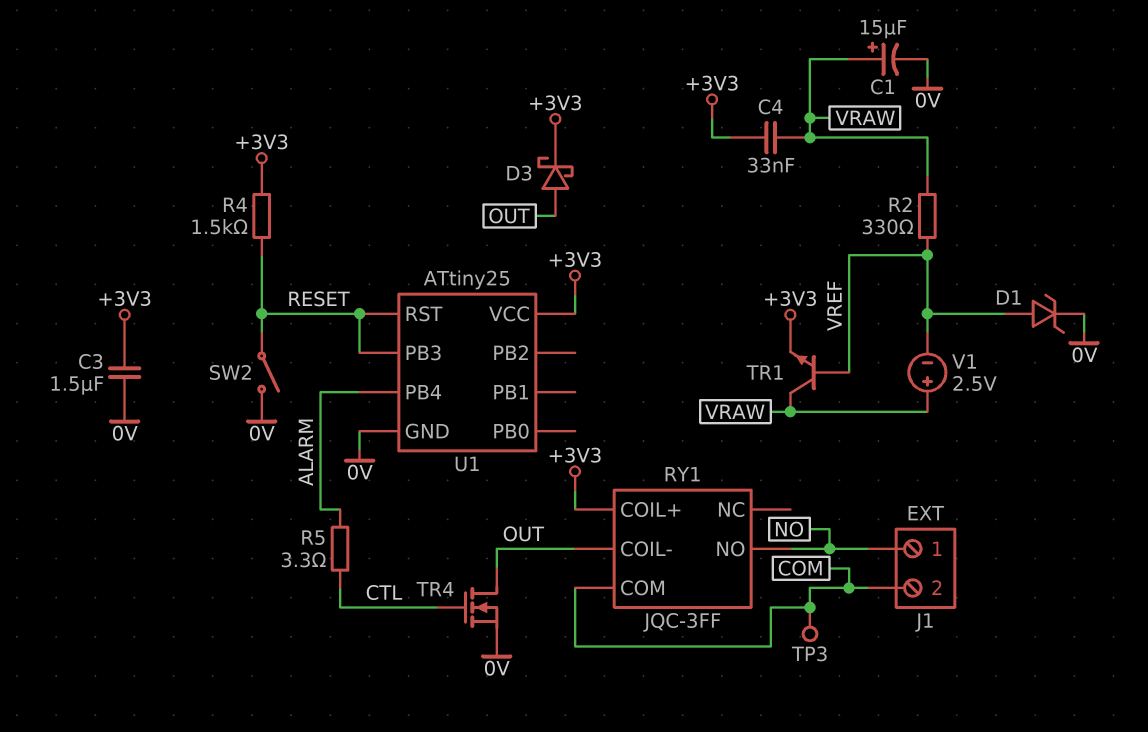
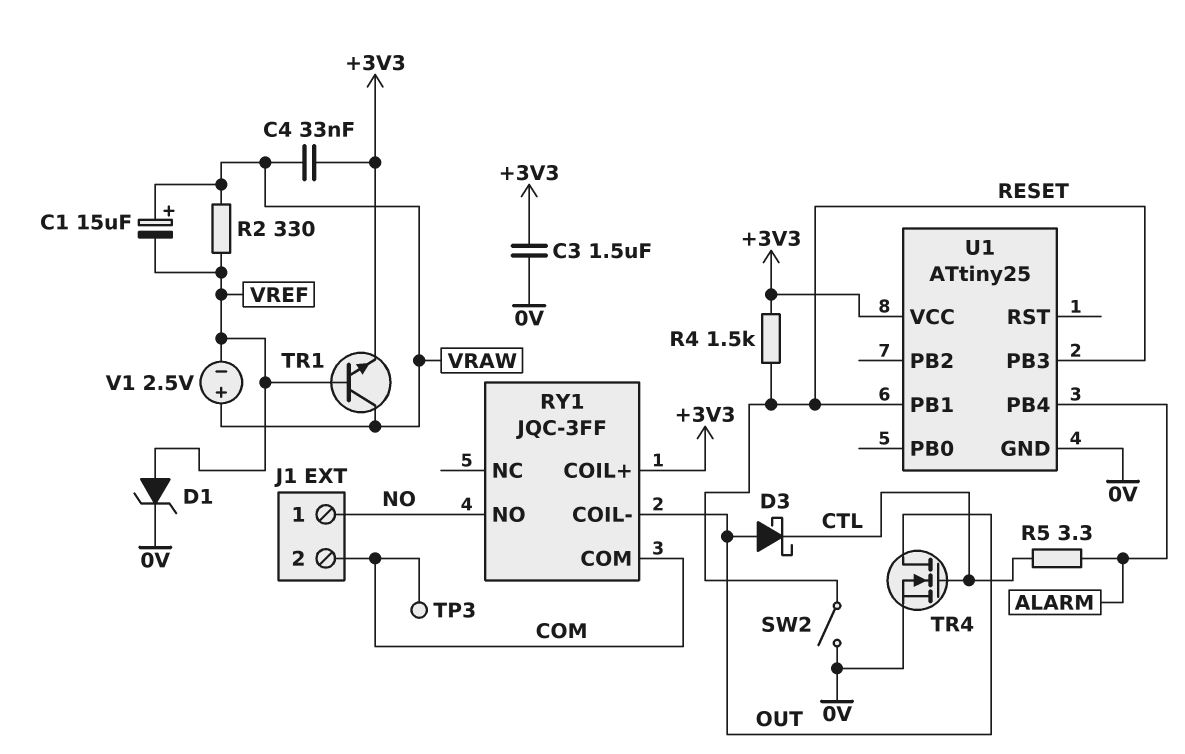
C1: 15uF (plus VRAW, minus 0V) -> 15uF (plus VRAW, minus VREF)
D3: schottky (A OUT, K +3V3) -> schottky (A OUT, K CTL)
U1 pin PB1: none -> RESET
U1 pin RST: RESET -> none

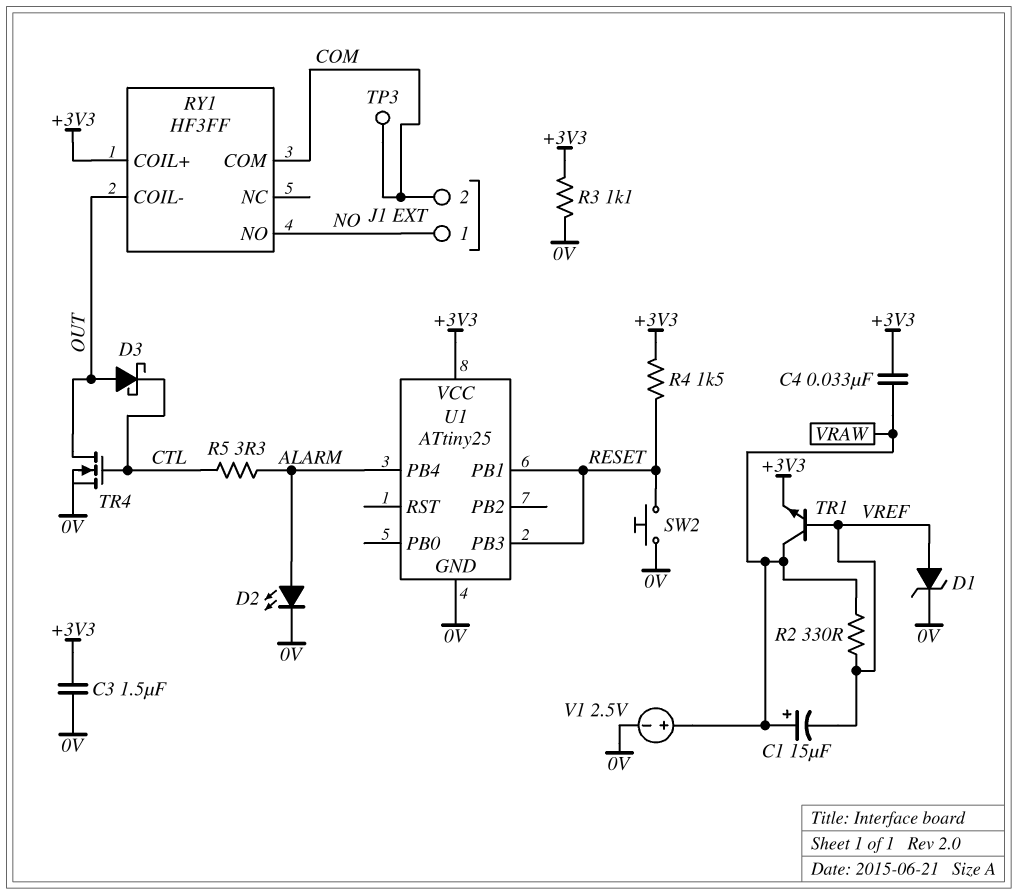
D2: none -> LED (A ALARM, K 0V)
R3: none -> 1.1k (+3V3, 0V)
RY1: JQC-3FF -> HF3FF
SW2: switch (0V, RESET) -> button (0V, RESET)
V1: 2.5V (plus VRAW, minus VREF) -> 2.5V (plus VRAW, minus 0V)

